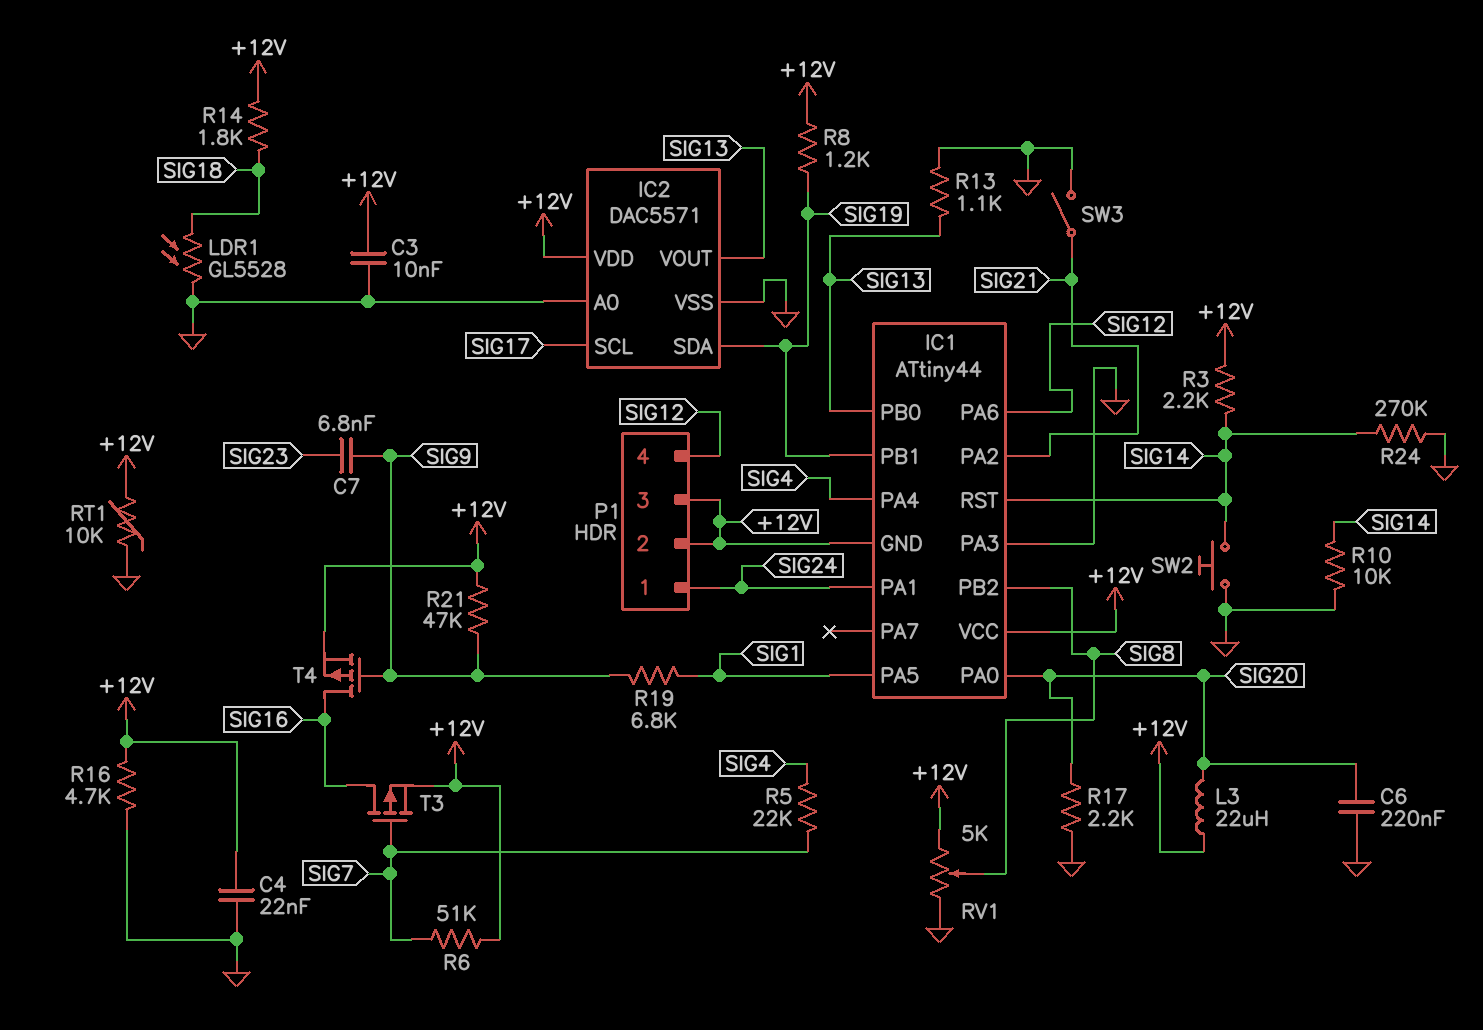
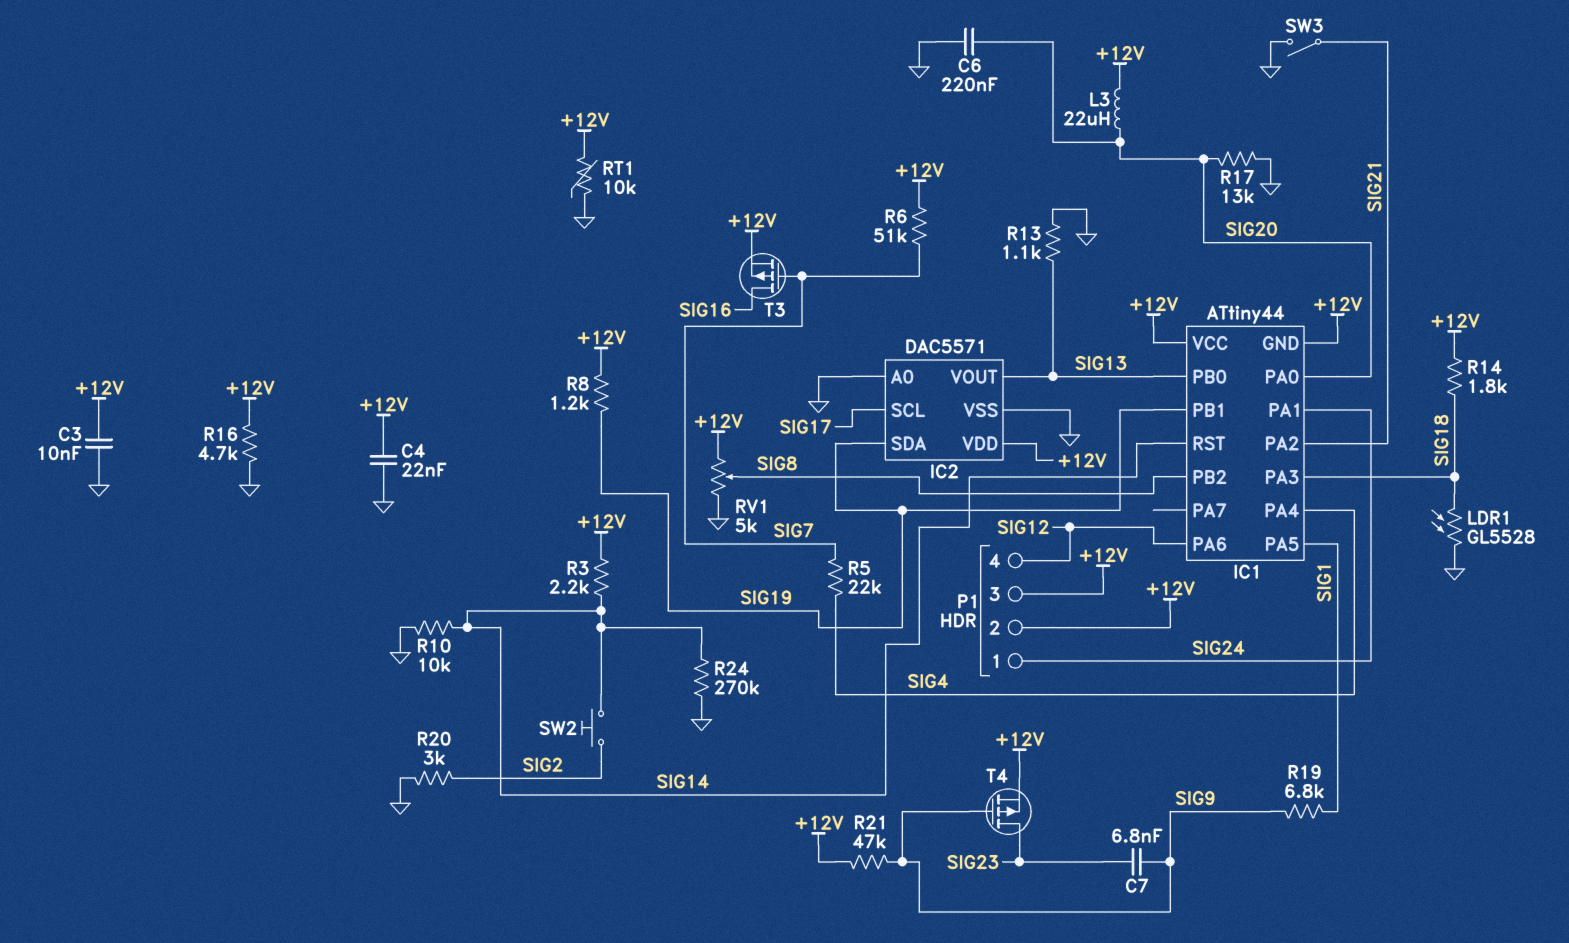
IC1 pin PA3: GND -> SIG18
R17: 2.2k (GND, SIG20) -> 13k (GND, SIG20)
R20: none -> 3k (GND, SIG2)
SW2: button (GND, SIG14) -> button (SIG2, SIG14)
T4: PMOS (G SIG9, D SIG16, S +12V) -> PMOS (G SIG9, D SIG23, S +12V)

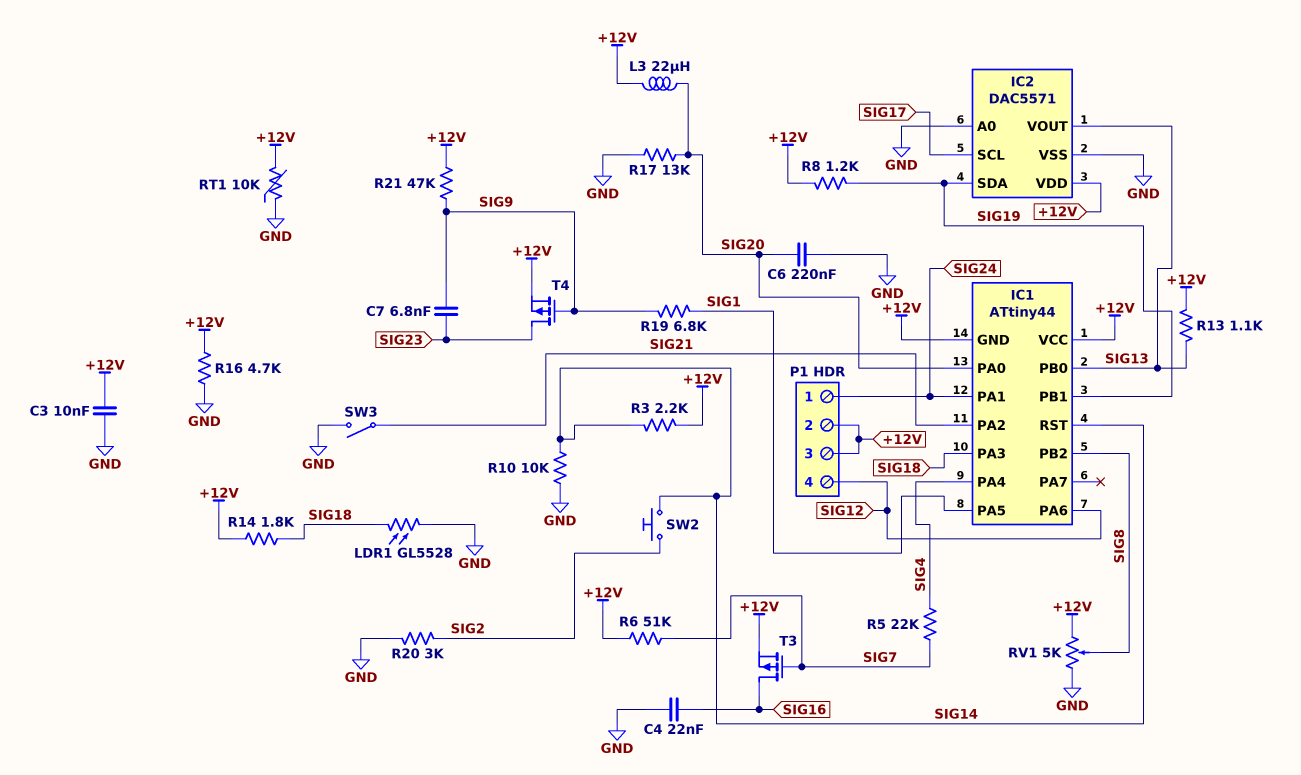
C4: 22nF (+12V, GND) -> 22nF (GND, SIG16)
R13: 1.1k (GND, SIG13) -> 1.1k (+12V, SIG13)
R24: 270k (GND, SIG14) -> none

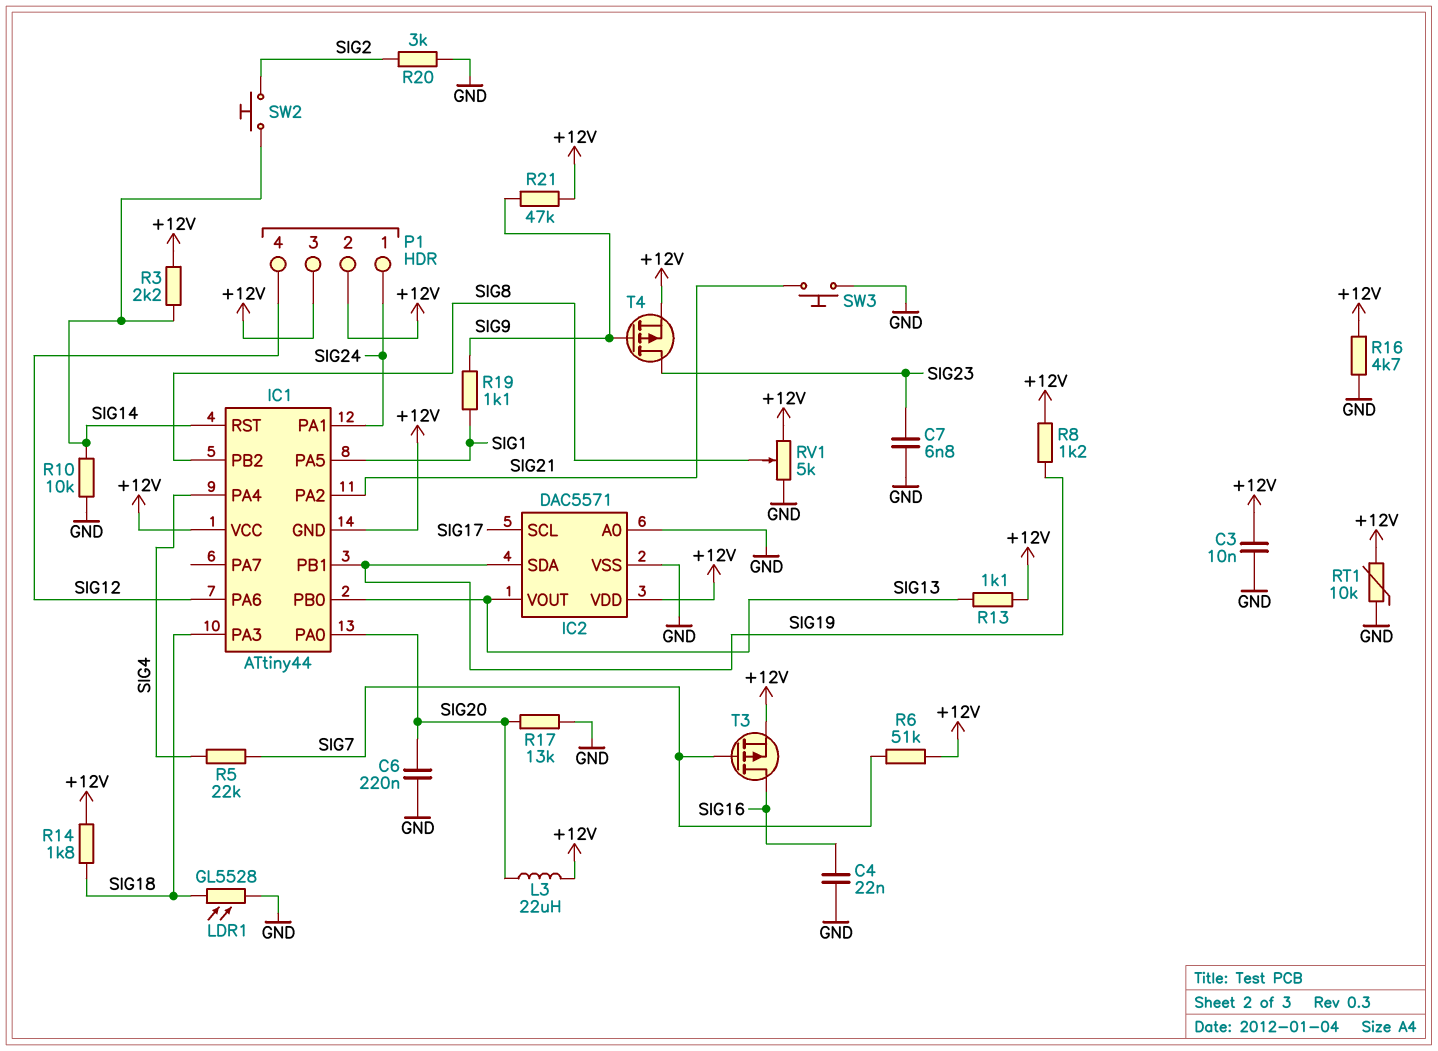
C7: 6.8nF (SIG9, SIG23) -> 6.8nF (GND, SIG23)
R19: 6.8k (SIG1, SIG9) -> 1.1k (SIG1, SIG9)
SW3: switch (GND, SIG21) -> button (GND, SIG21)

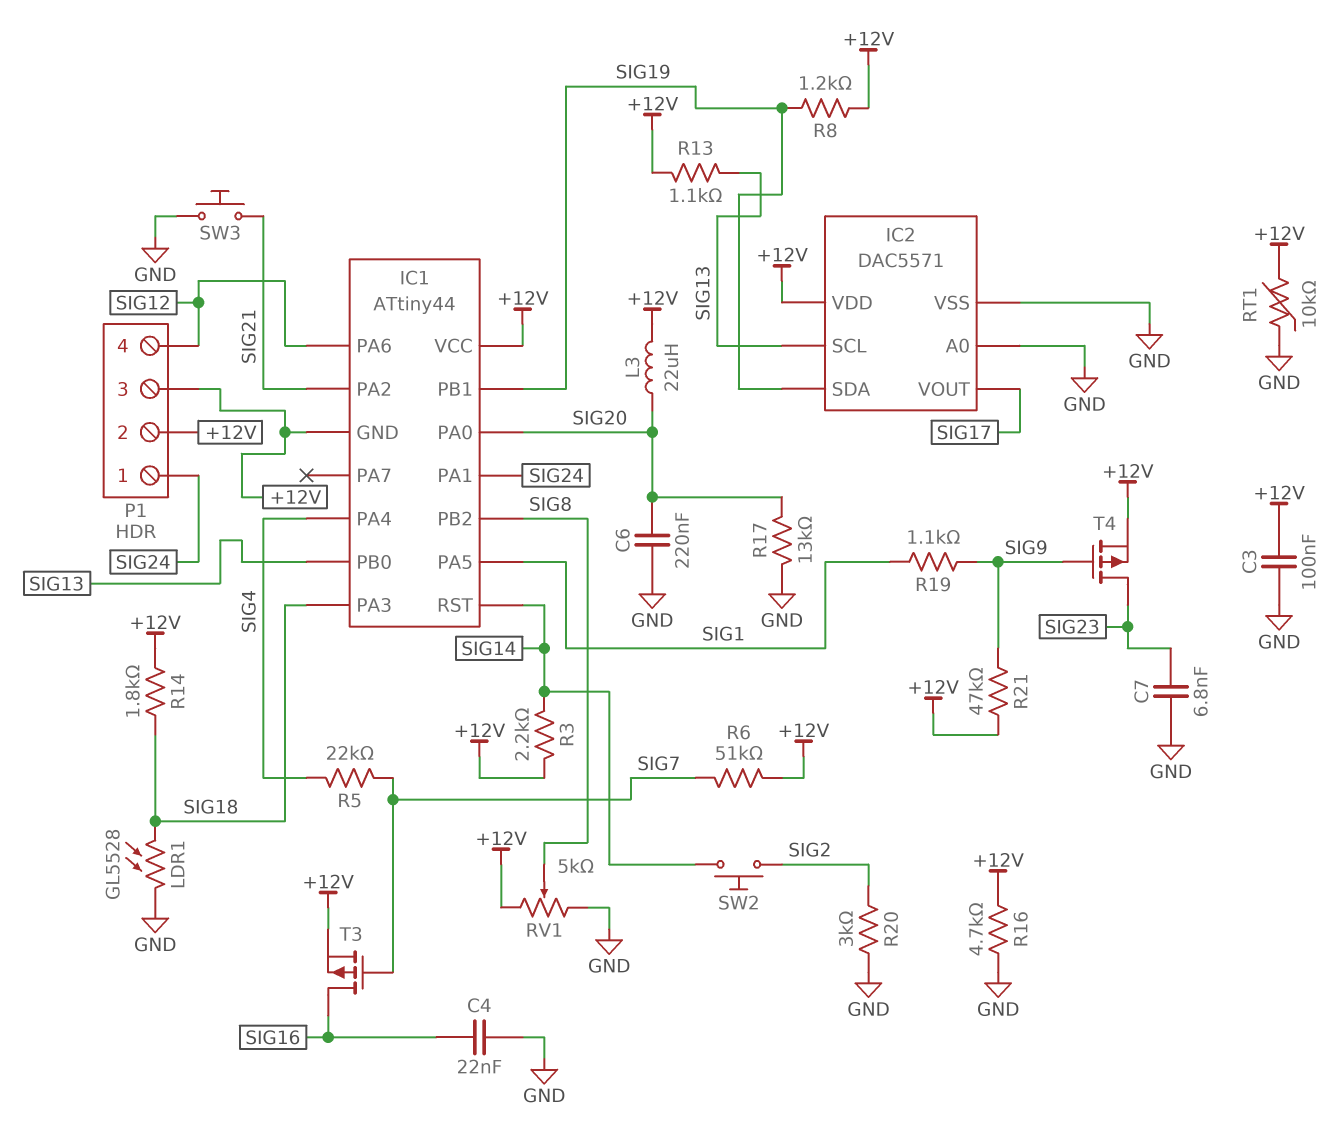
C3: 10nF (+12V, GND) -> 100nF (+12V, GND)
IC2 pin SCL: SIG17 -> SIG13
IC2 pin VOUT: SIG13 -> SIG17
R10: 10k (GND, SIG14) -> none

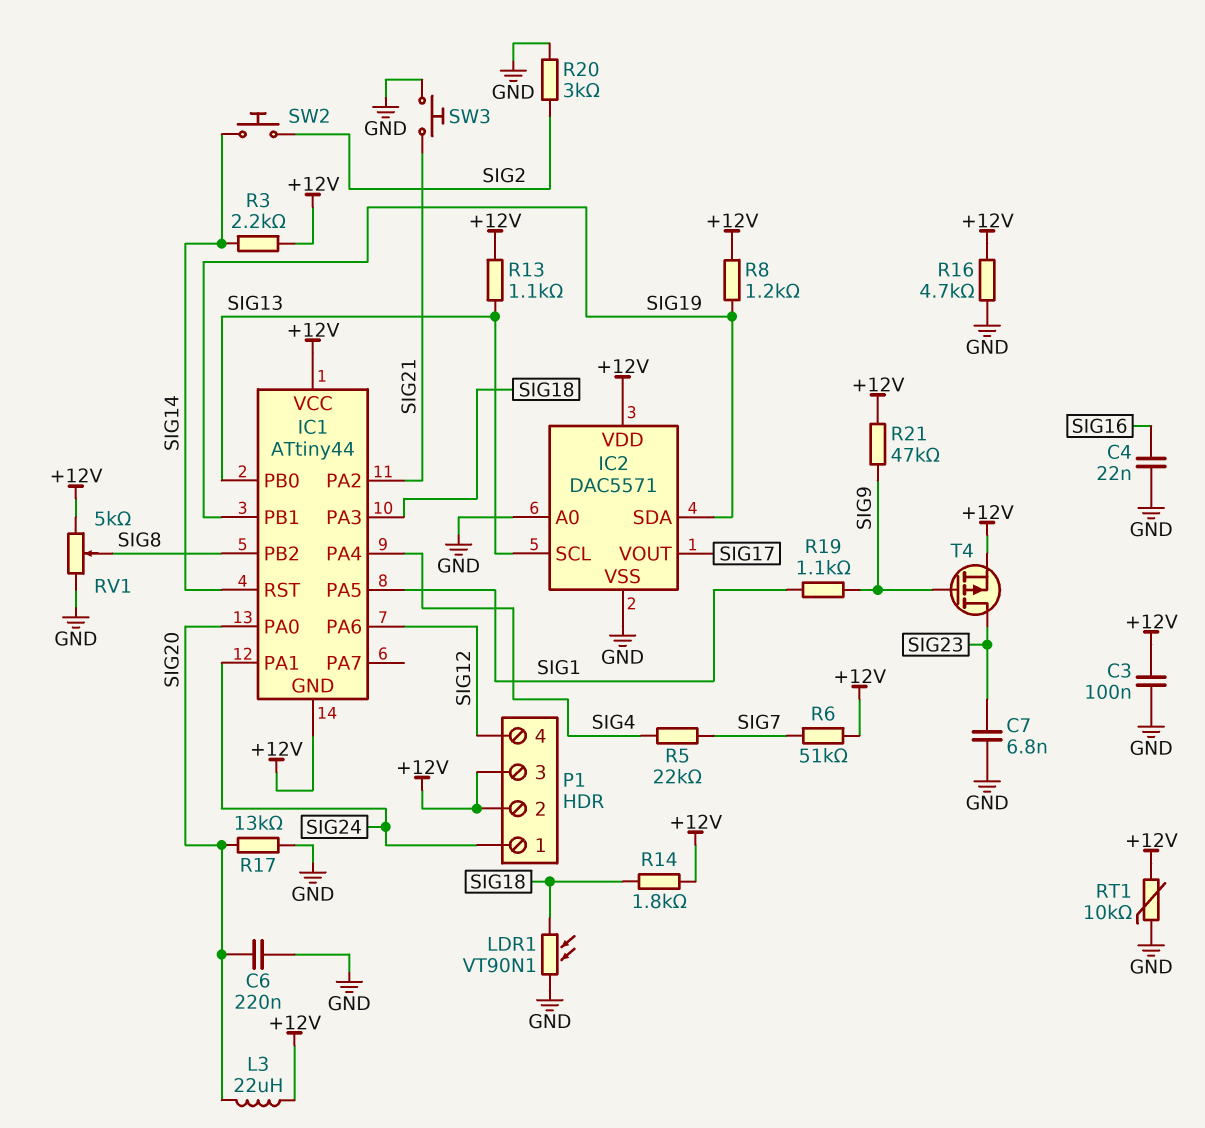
LDR1: GL5528 (GND, SIG18) -> VT90N1 (GND, SIG18)
T3: PMOS (G SIG7, D SIG16, S +12V) -> none

